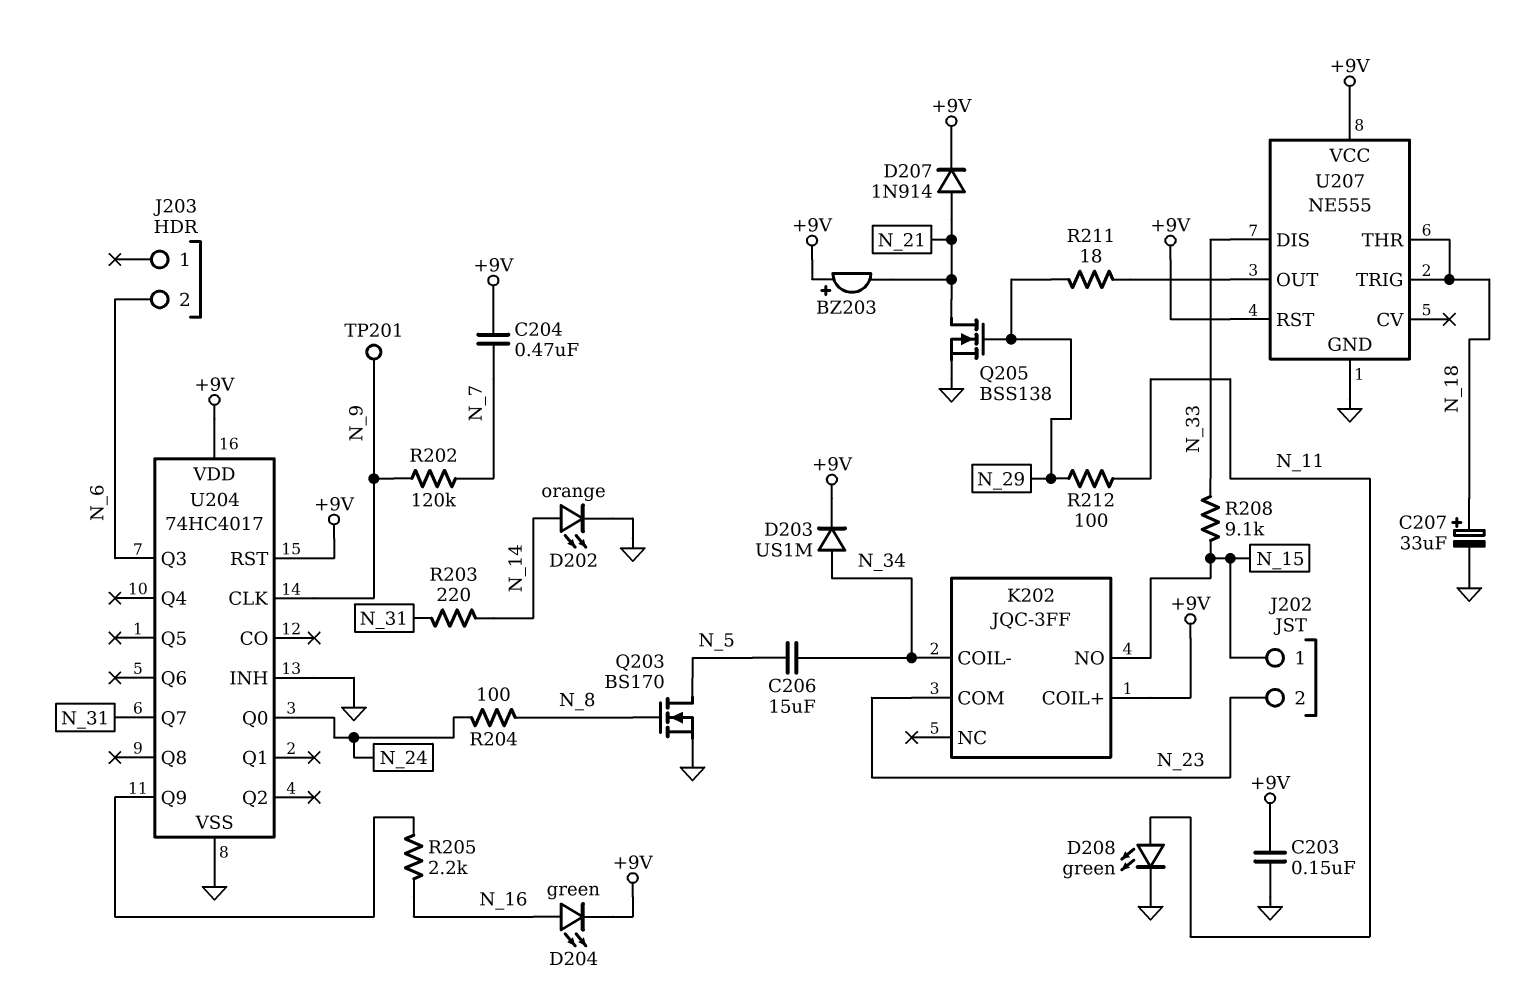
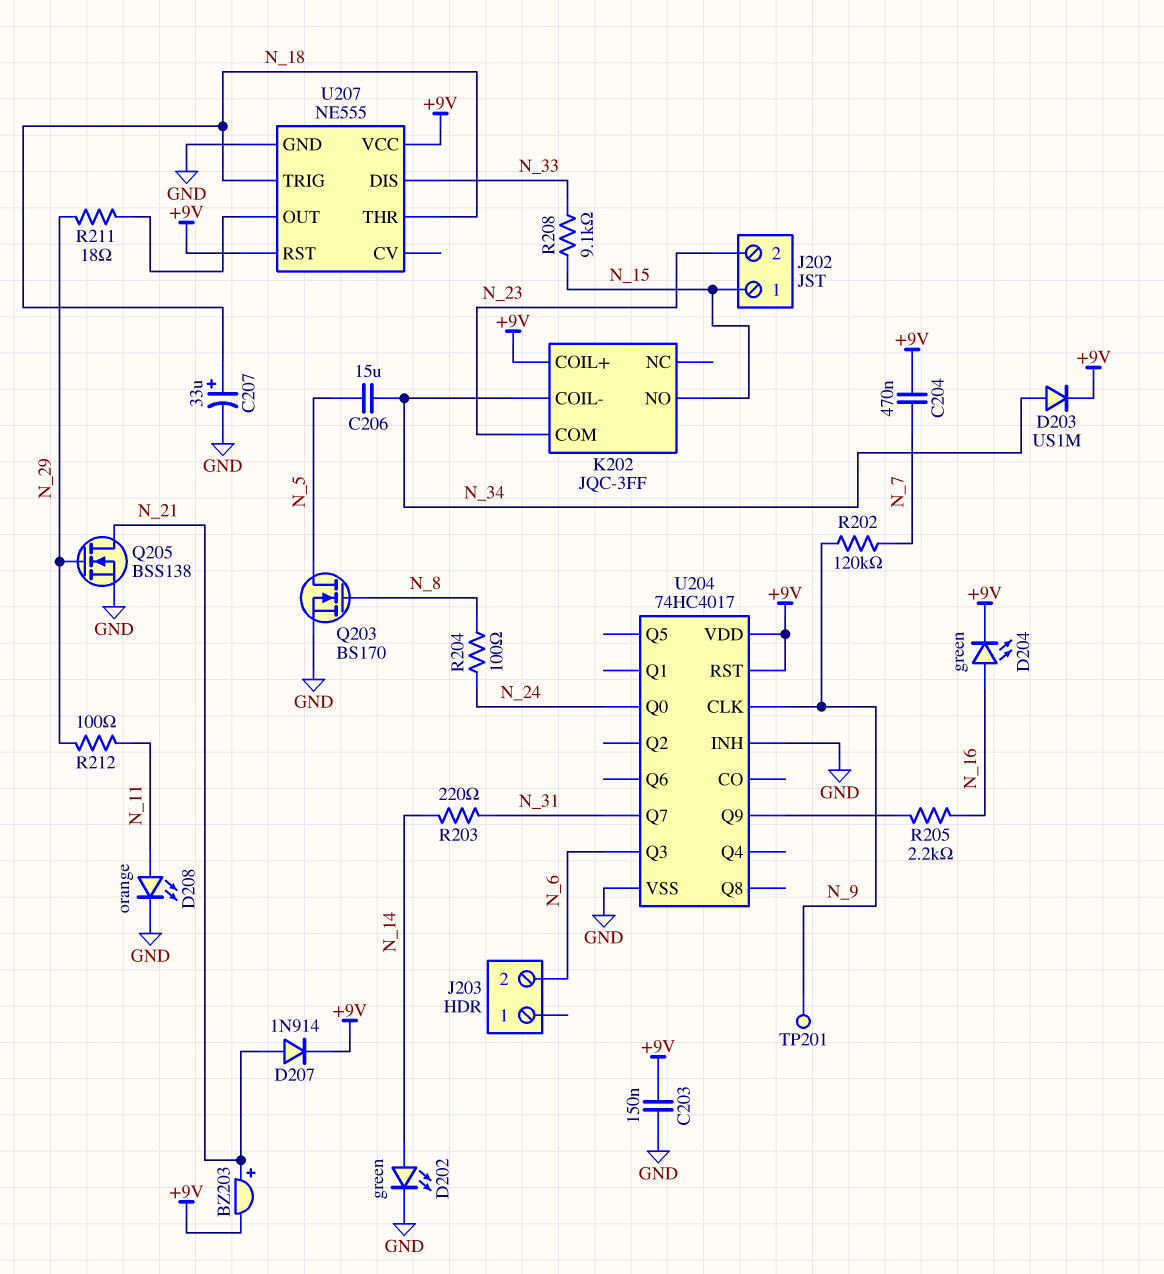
BZ203: buzzer (plus +9V, minus N_21) -> buzzer (plus N_21, minus +9V)
D202: LED orange (A N_14, K GND) -> LED green (A N_14, K GND)
D208: LED green (A N_11, K GND) -> LED orange (A N_11, K GND)

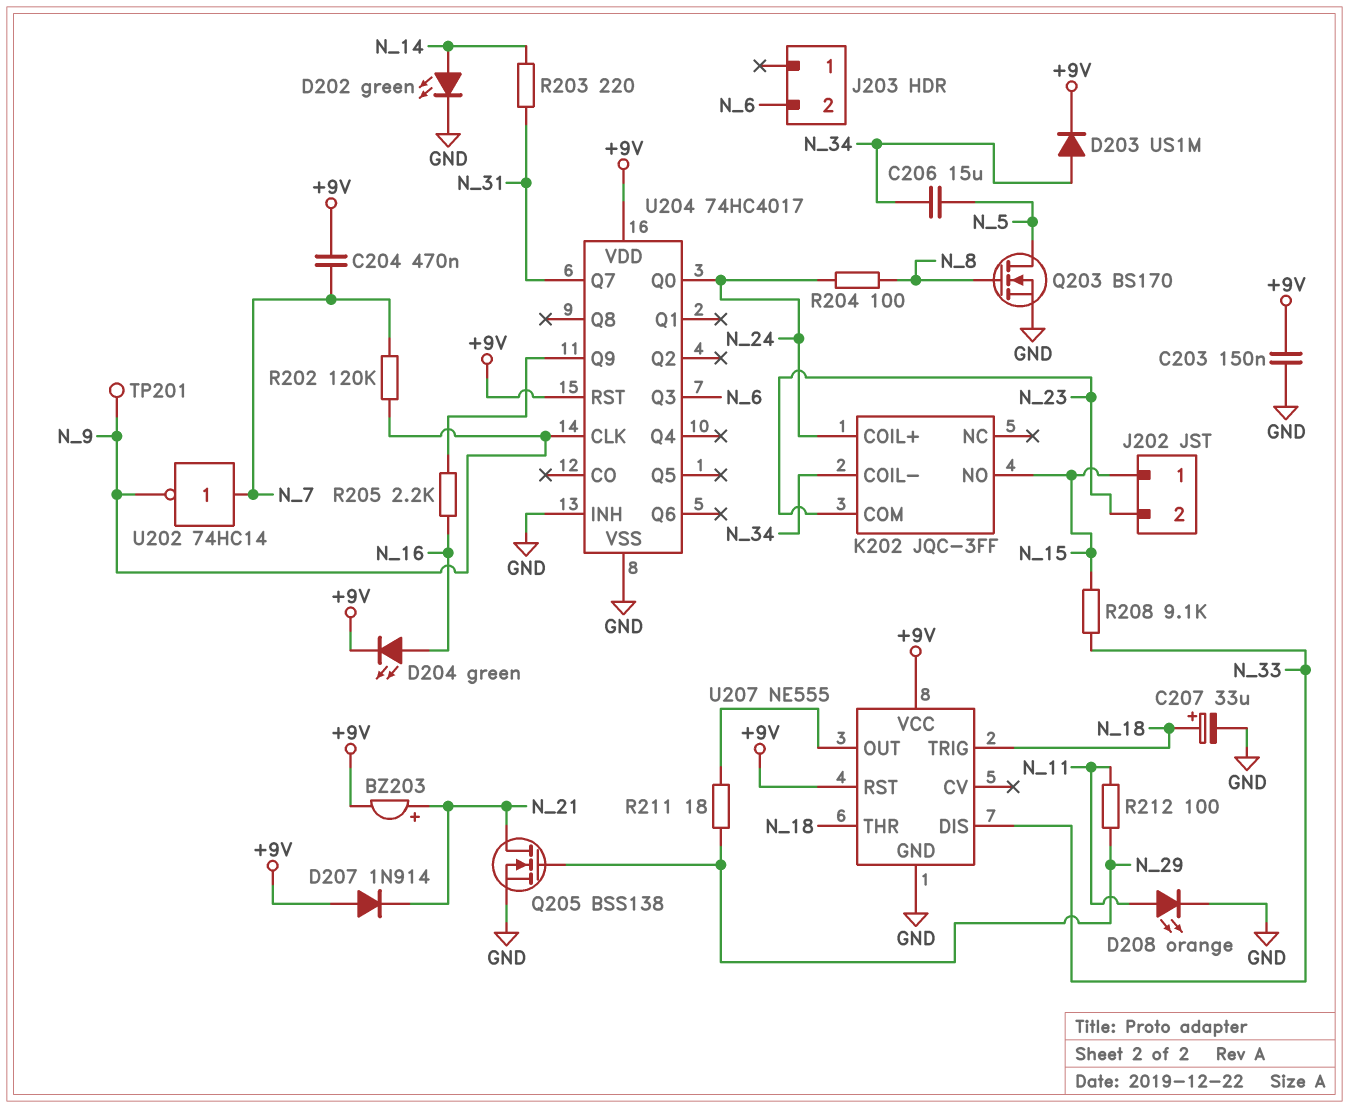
D207: diode 1N914 (A N_21, K +9V) -> diode 1N914 (A +9V, K N_21)
K202 pin COIL+: +9V -> N_24
U202: none -> NOT 74HC14 (in N_7, out N_9)

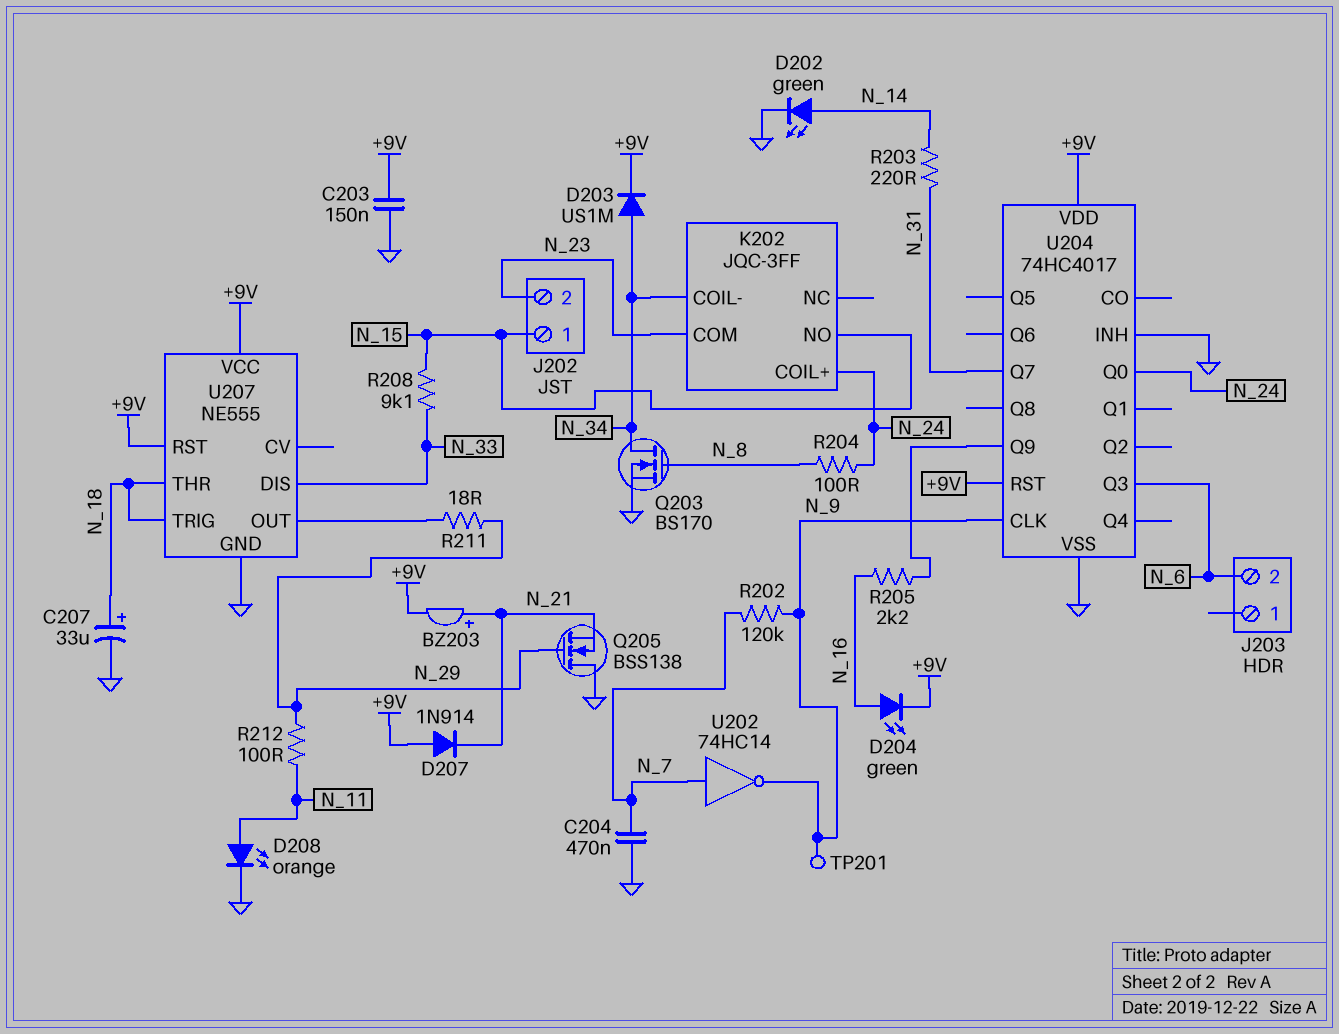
C204: 470nF (+9V, N_7) -> 470nF (GND, N_7)
C206: 15uF (N_5, N_34) -> none
Q203: NMOS BS170 (G N_8, D N_5, S GND) -> NMOS BS170 (G N_8, D N_34, S GND)
Q205: NMOS BSS138 (G N_29, D N_21, S GND) -> NMOS BSS138 (G N_29, D GND, S N_21)

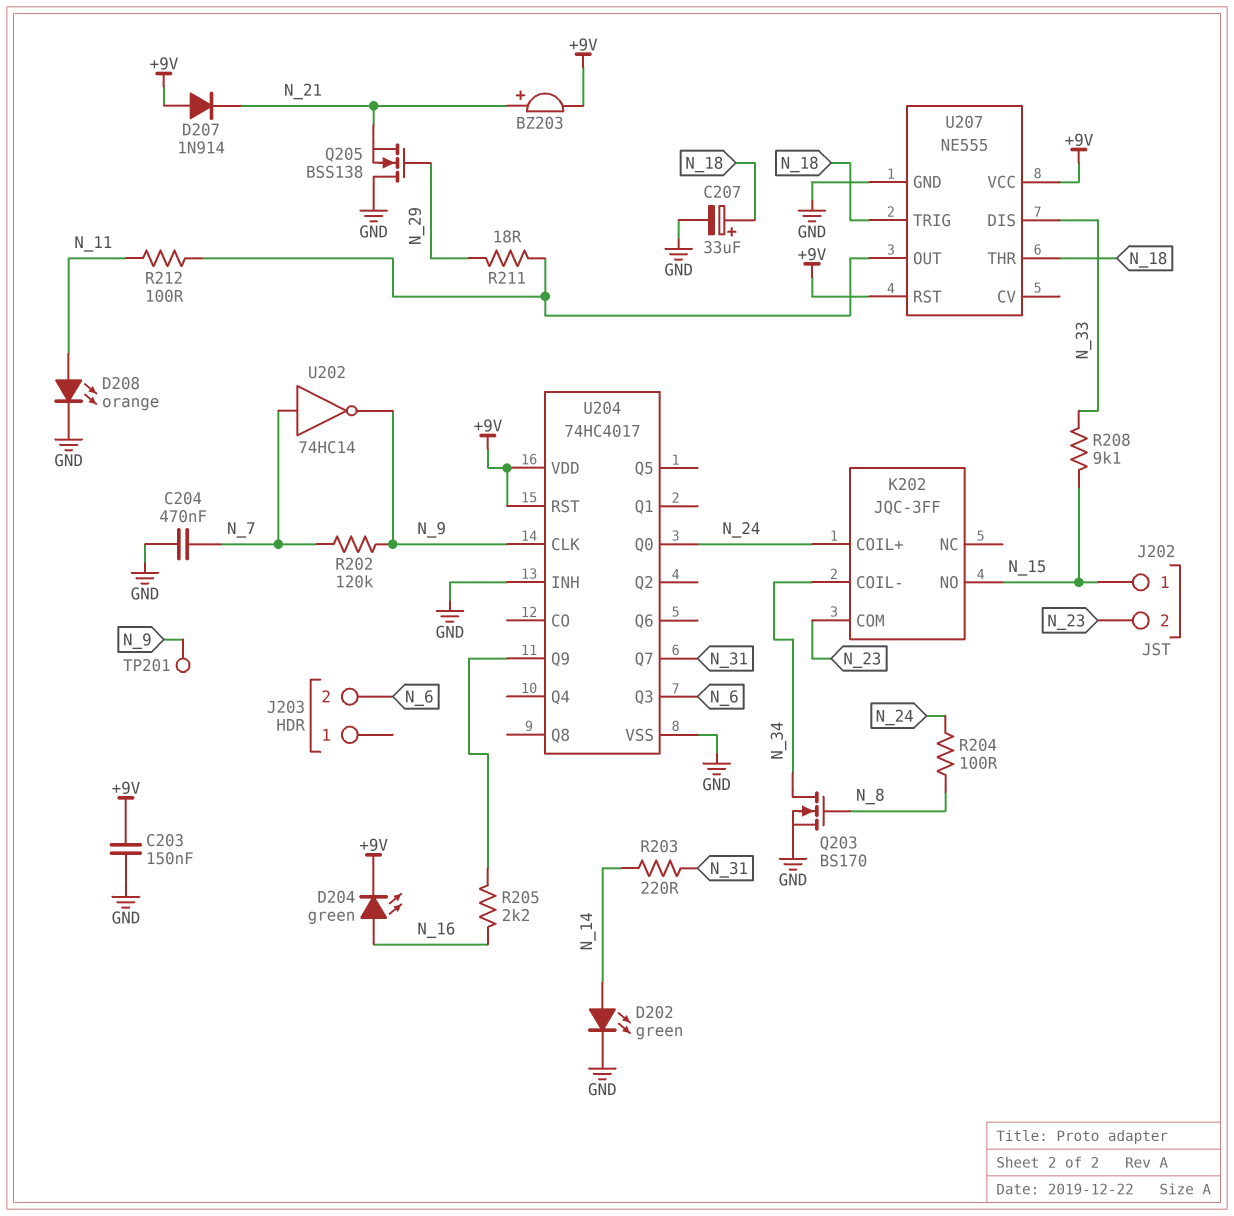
D203: diode US1M (A N_34, K +9V) -> none
R212: 100 (N_11, N_29) -> 100 (N_11, U207/OUT)

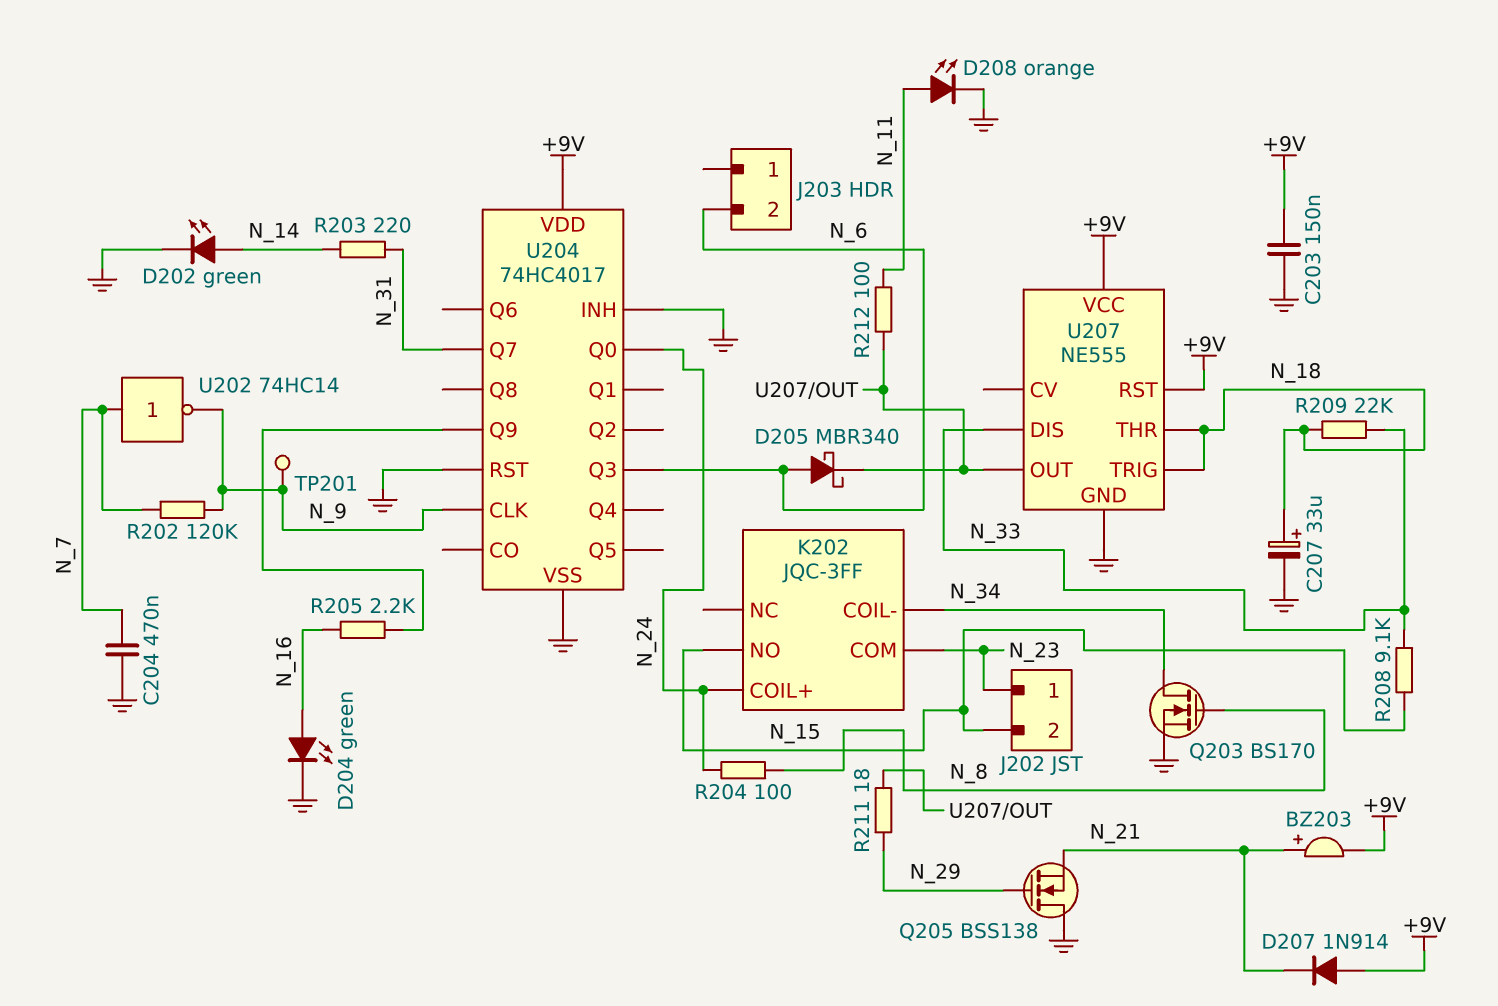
D204: LED green (A N_16, K +9V) -> LED green (A N_16, K GND)
D205: none -> schottky MBR340 (A N_6, K U207/OUT)
J202 pin 1: N_15 -> N_23
J202 pin 2: N_23 -> N_15
R209: none -> 22k (N_18, N_33)
U204 pin RST: +9V -> GND

